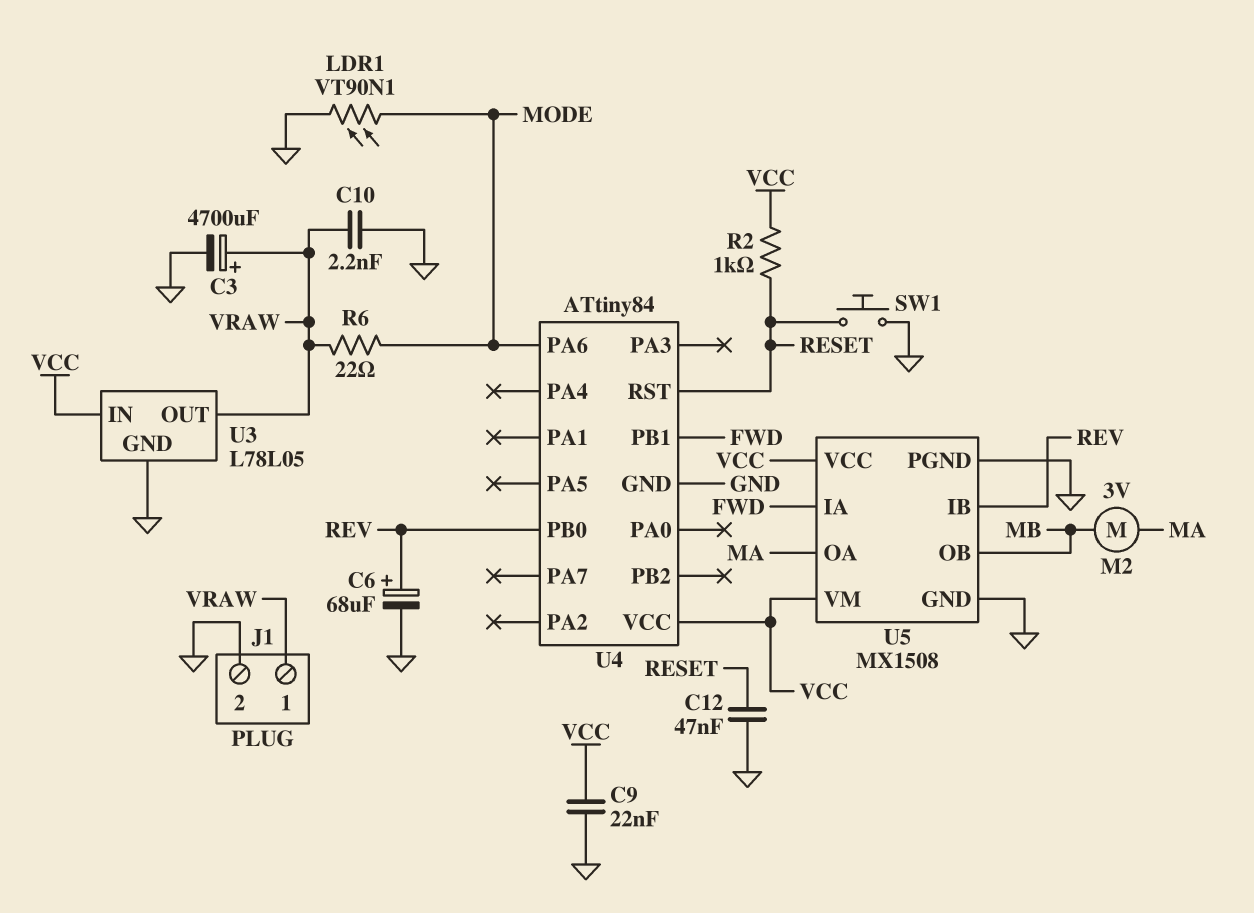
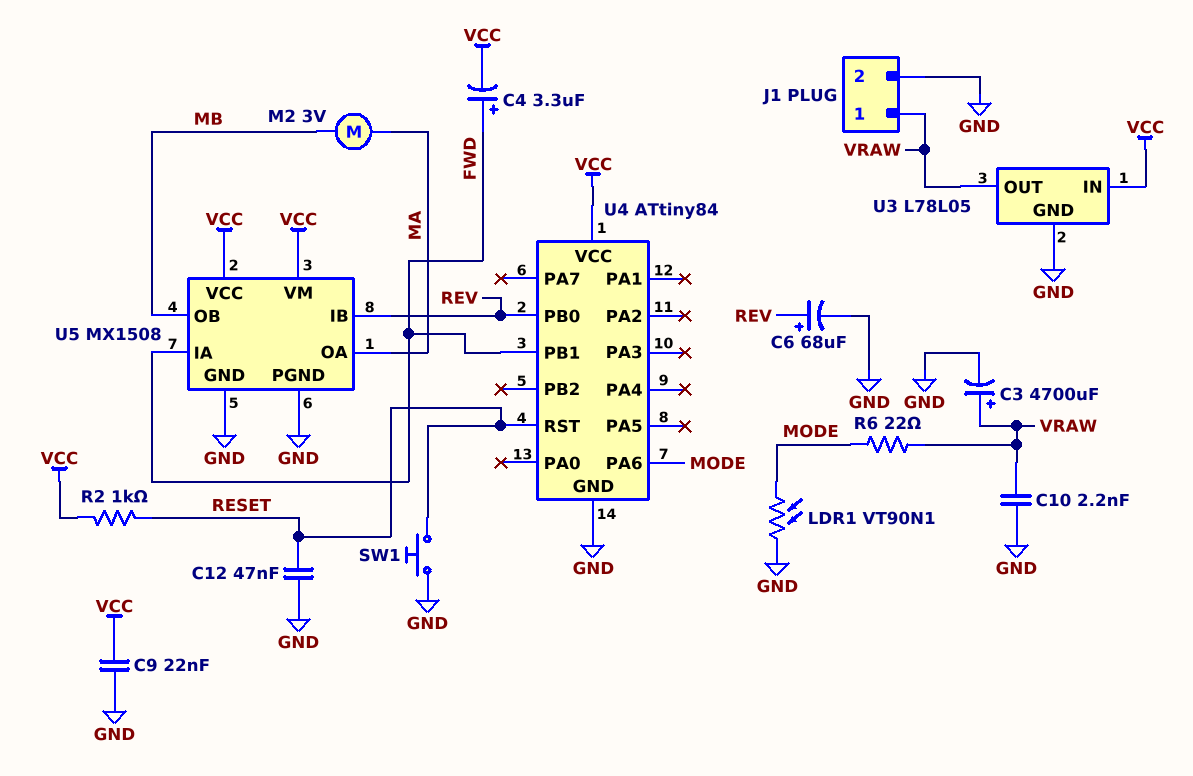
C4: none -> 3.3uF (plus FWD, minus VCC)

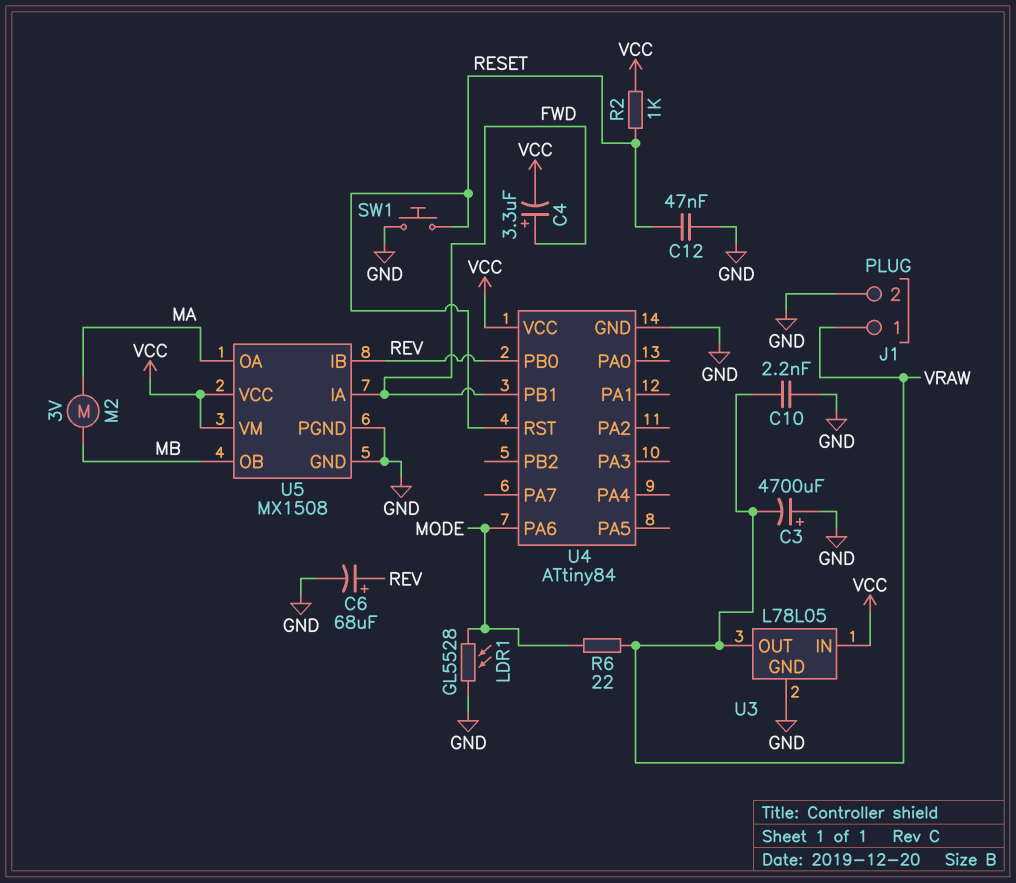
C3: 4700uF (plus VRAW, minus GND) -> 4700uF (plus GND, minus VRAW)
C9: 22nF (GND, VCC) -> none
LDR1: VT90N1 (GND, MODE) -> GL5528 (GND, MODE)

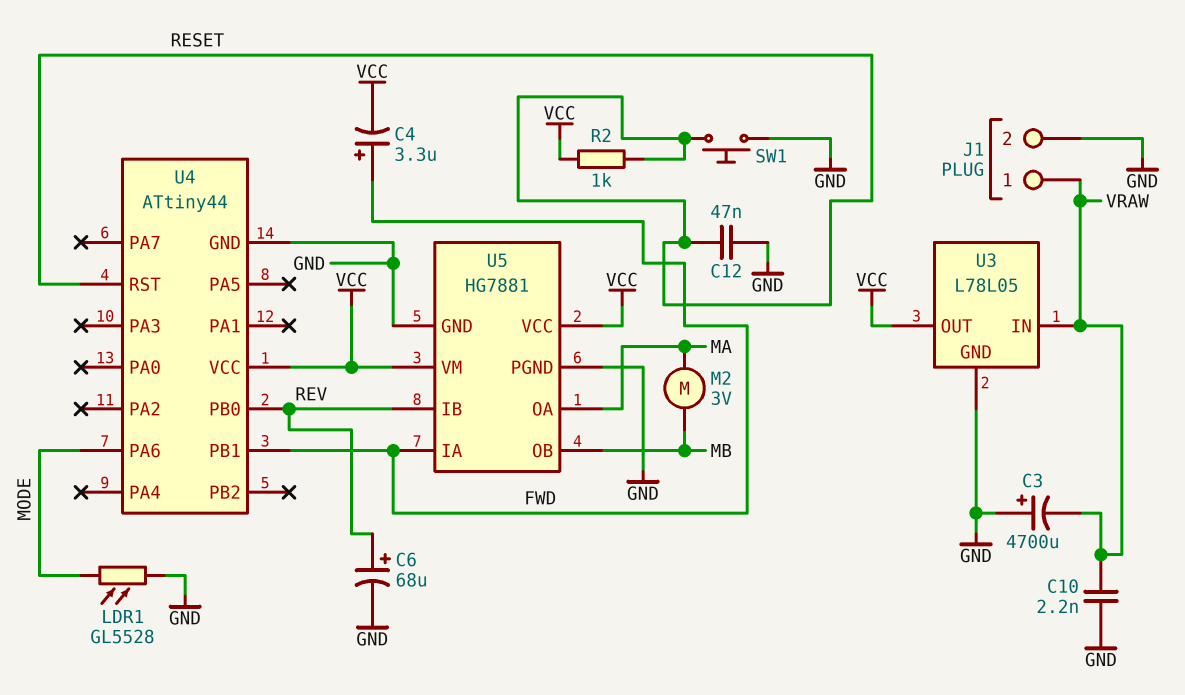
R6: 22 (MODE, VRAW) -> none
U3 pin IN: VCC -> VRAW
U3 pin OUT: VRAW -> VCC
U4: ATtiny84 -> ATtiny44
U5: MX1508 -> HG7881

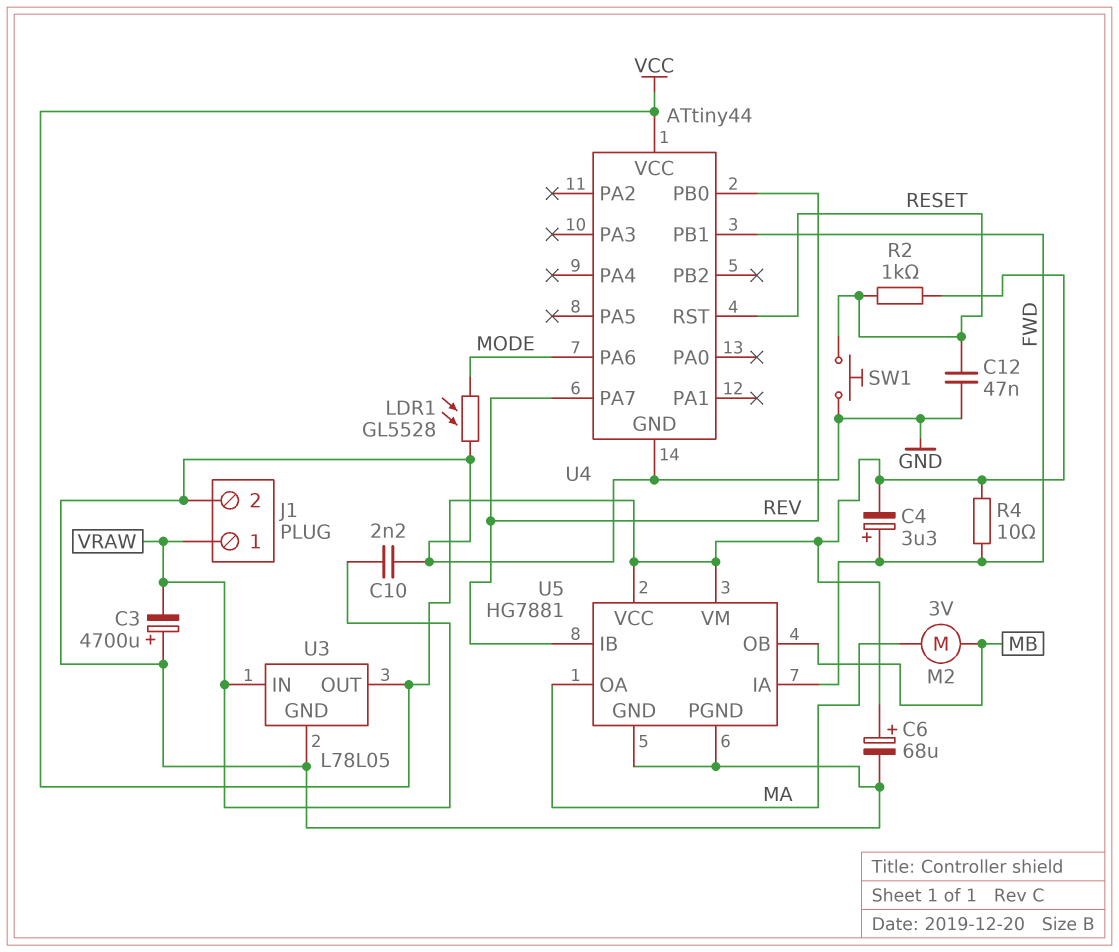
C6: 68uF (plus REV, minus GND) -> 68uF (plus VCC, minus GND)
R4: none -> 10 (FWD, VCC)
U4 pin PA7: none -> REV

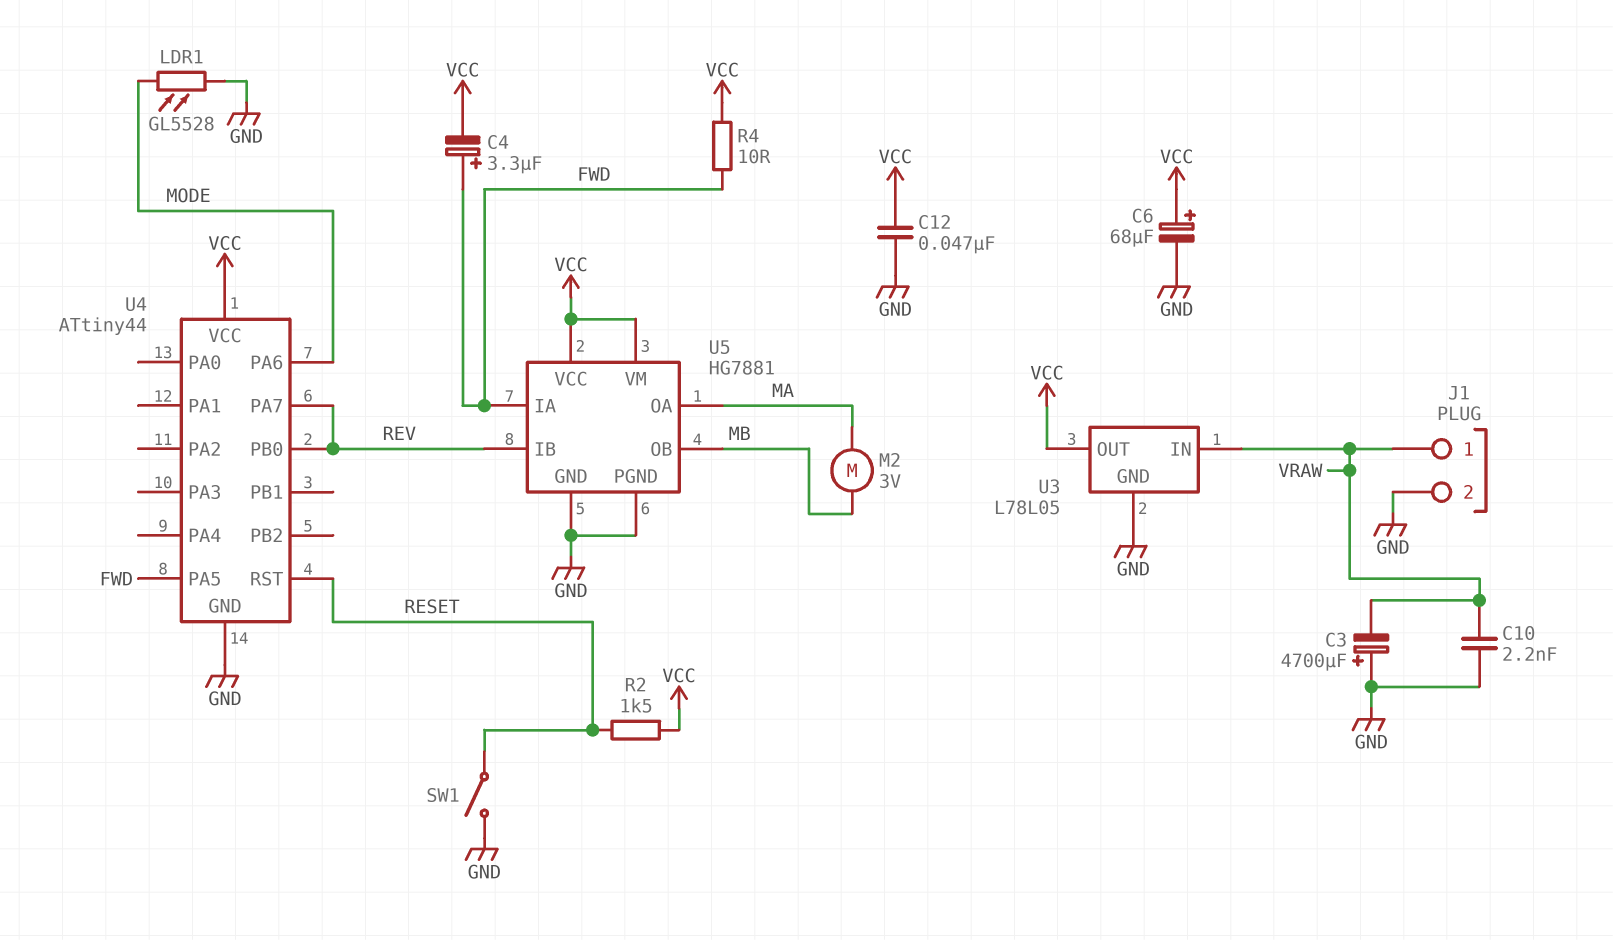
C12: 47nF (GND, RESET) -> 47nF (GND, VCC)
R2: 1k (RESET, VCC) -> 1.5k (RESET, VCC)
SW1: button (GND, RESET) -> switch (GND, RESET)
U4 pin PA5: none -> FWD
U4 pin PB1: FWD -> none

